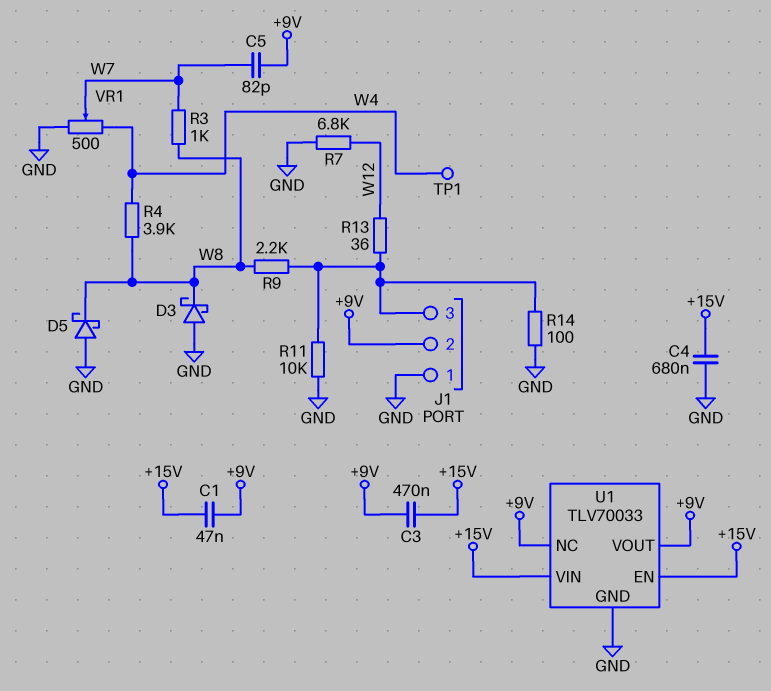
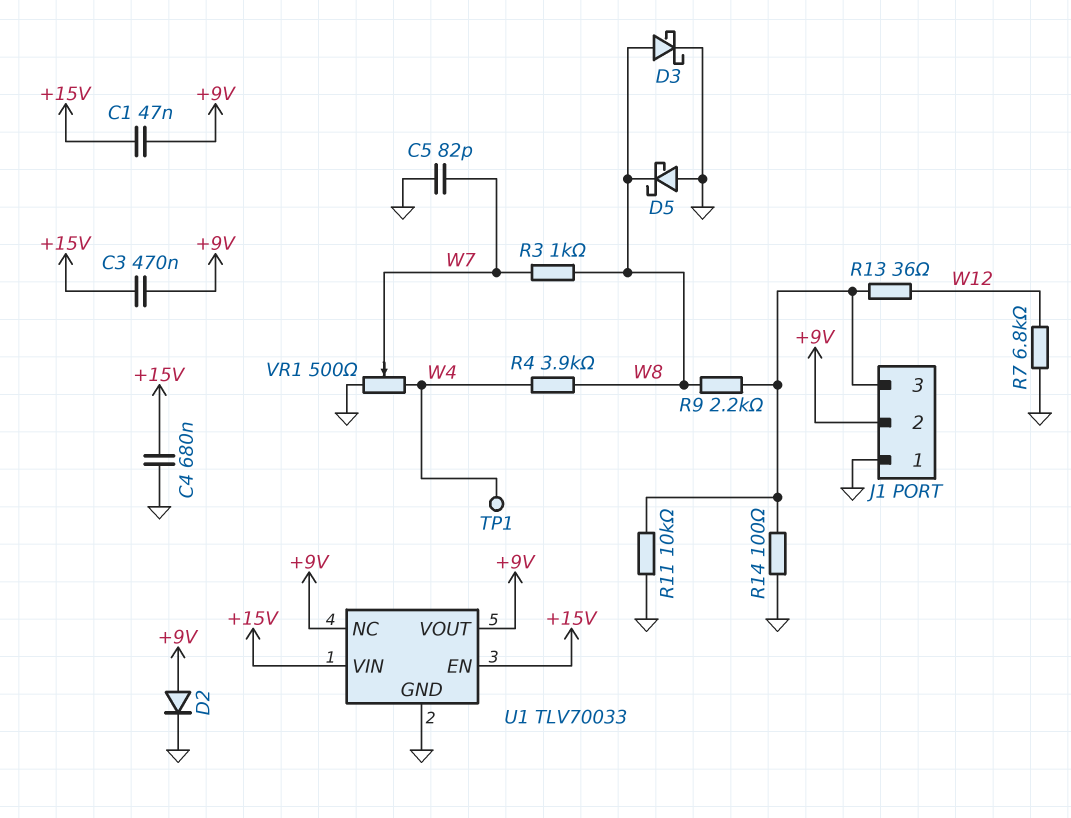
C5: 82pF (+9V, W7) -> 82pF (GND, W7)
D2: none -> diode (A +9V, K GND)
D3: schottky (A GND, K W8) -> schottky (A W8, K GND)

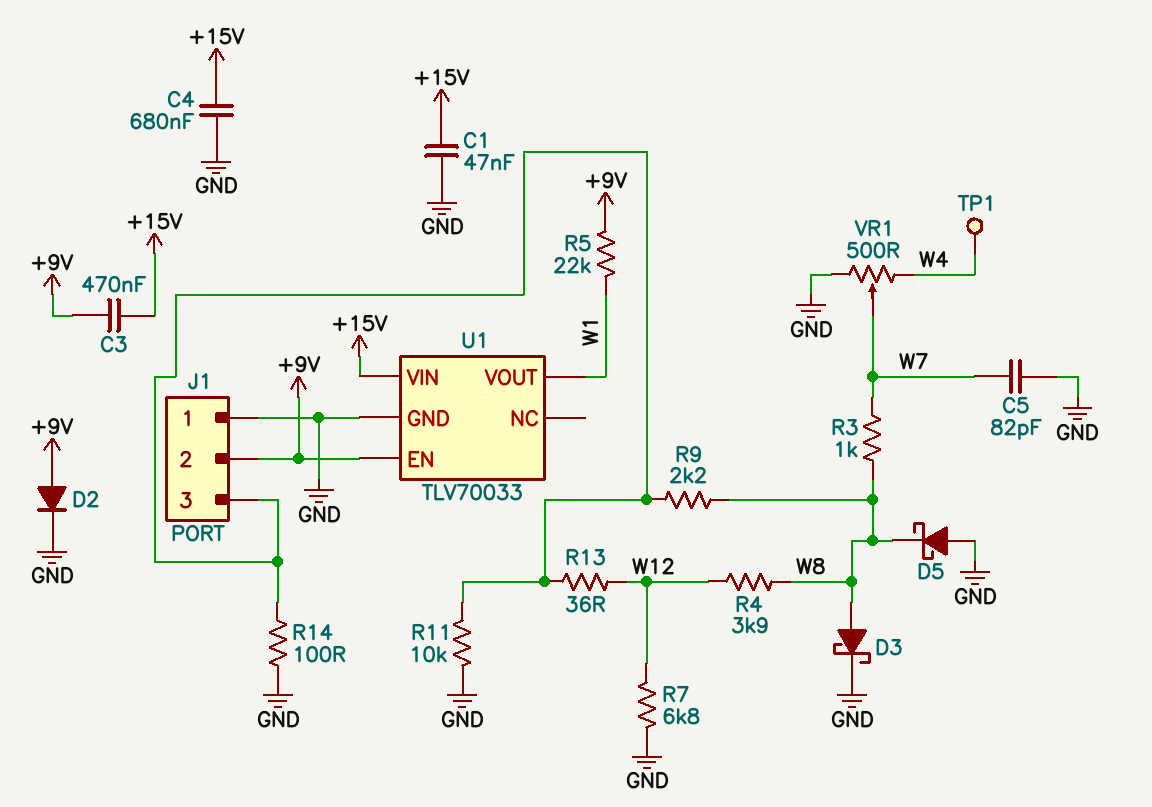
C1: 47nF (+9V, +15V) -> 47nF (+15V, GND)
R4: 3.9k (W4, W8) -> 3.9k (W8, W12)
R5: none -> 22k (+9V, W1)
U1 pin EN: +15V -> +9V
U1 pin NC: +9V -> none
U1 pin VOUT: +9V -> W1

